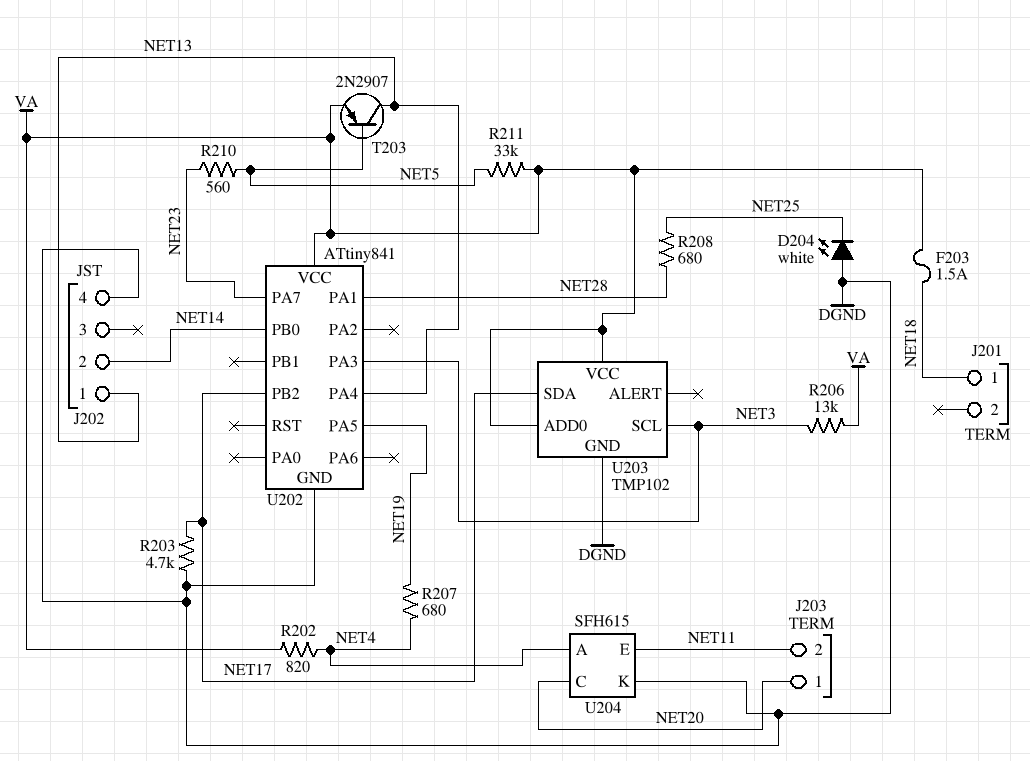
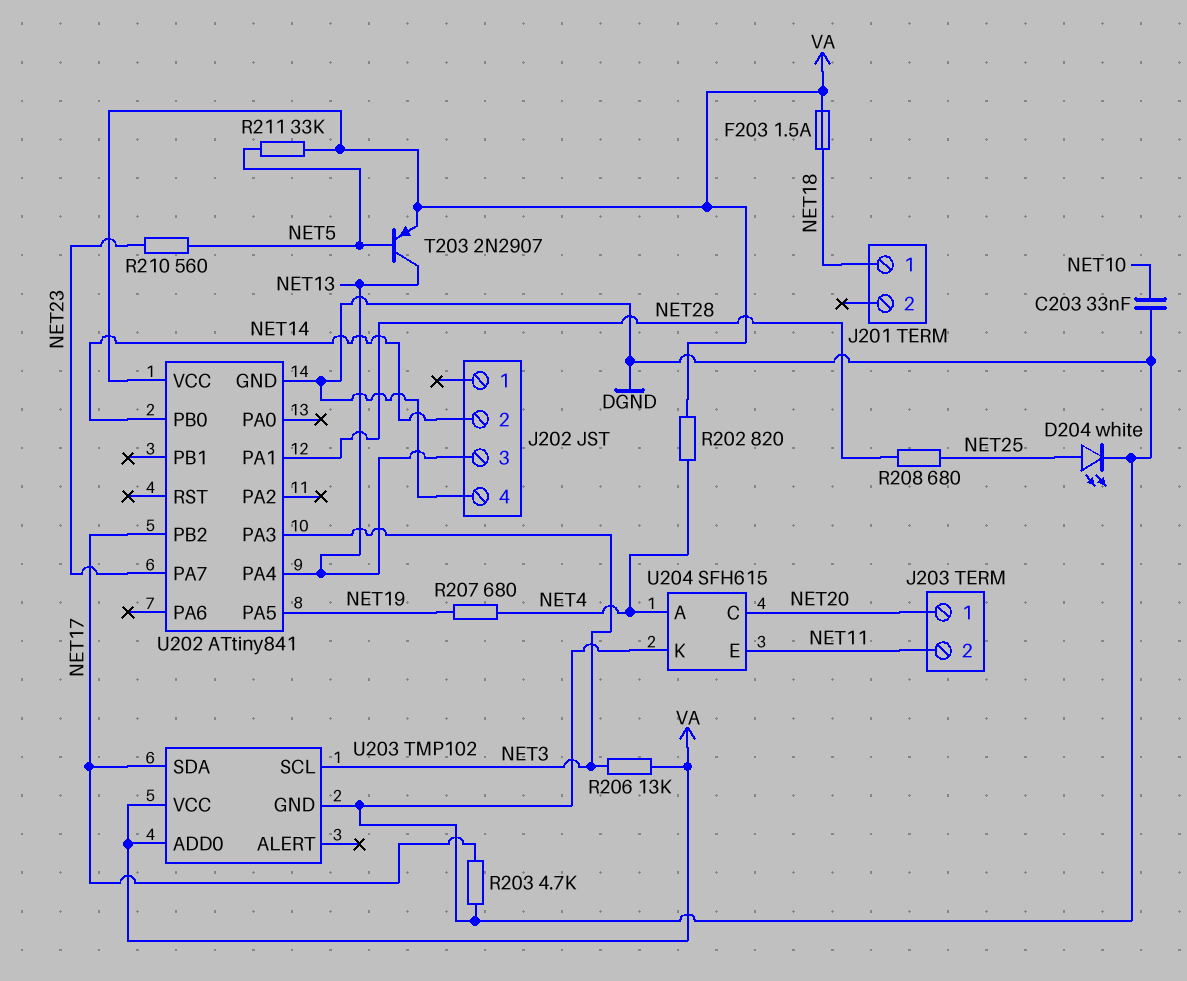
C203: none -> 33nF (DGND, NET10)
D204: LED white (A DGND, K NET25) -> LED white (A NET25, K DGND)
J202 pin 1: NET13 -> none
J202 pin 3: none -> NET13

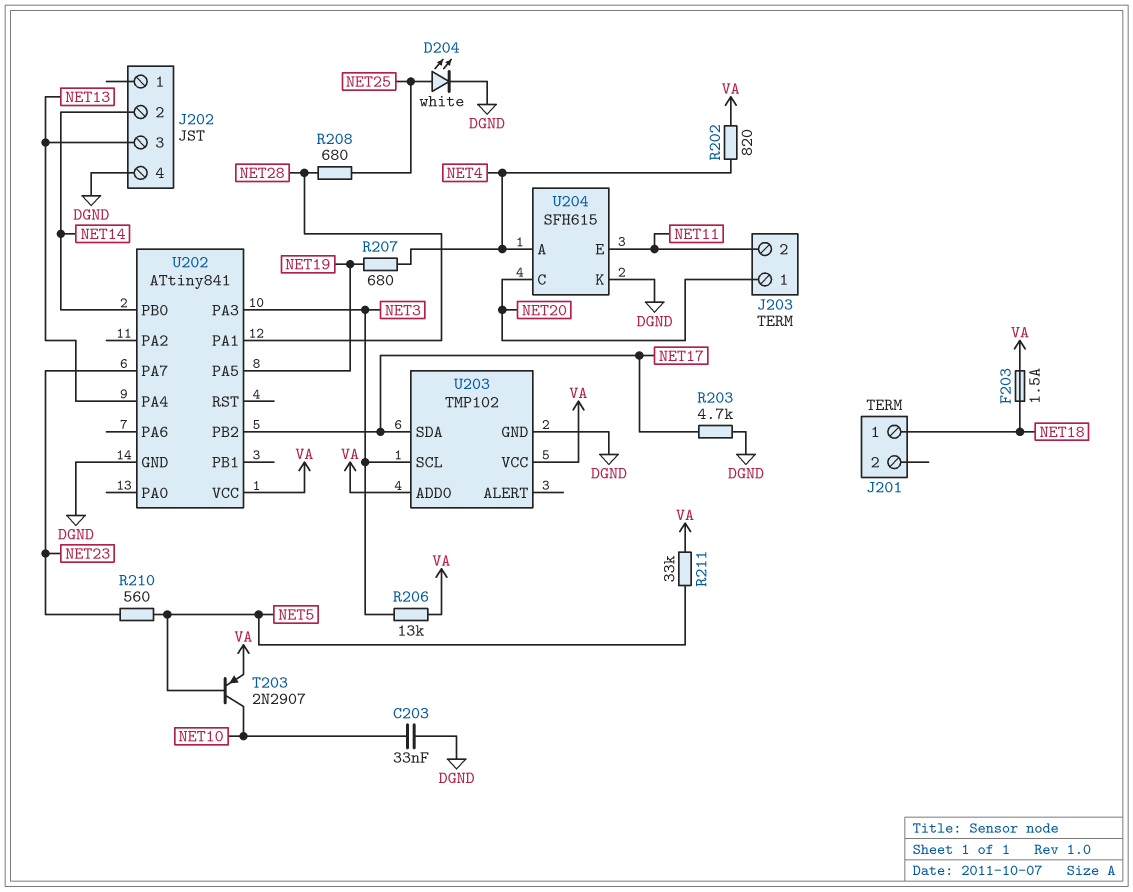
T203: PNP 2N2907 (B NET5, C NET13, E VA) -> PNP 2N2907 (B NET5, C NET10, E VA)

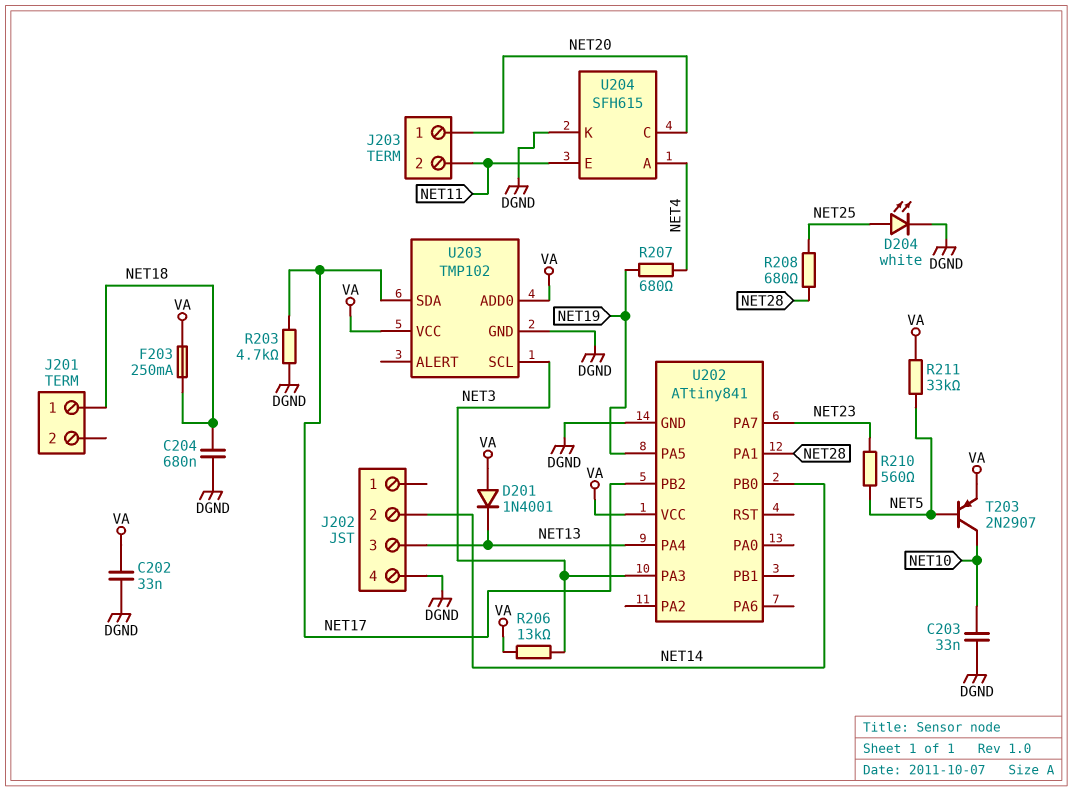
C202: none -> 33nF (DGND, VA)
C204: none -> 680nF (DGND, NET18)
D201: none -> diode 1N4001 (A VA, K NET13)
F203: 1.5A (NET18, VA) -> 250mA (NET18, VA)
R202: 820 (NET4, VA) -> none

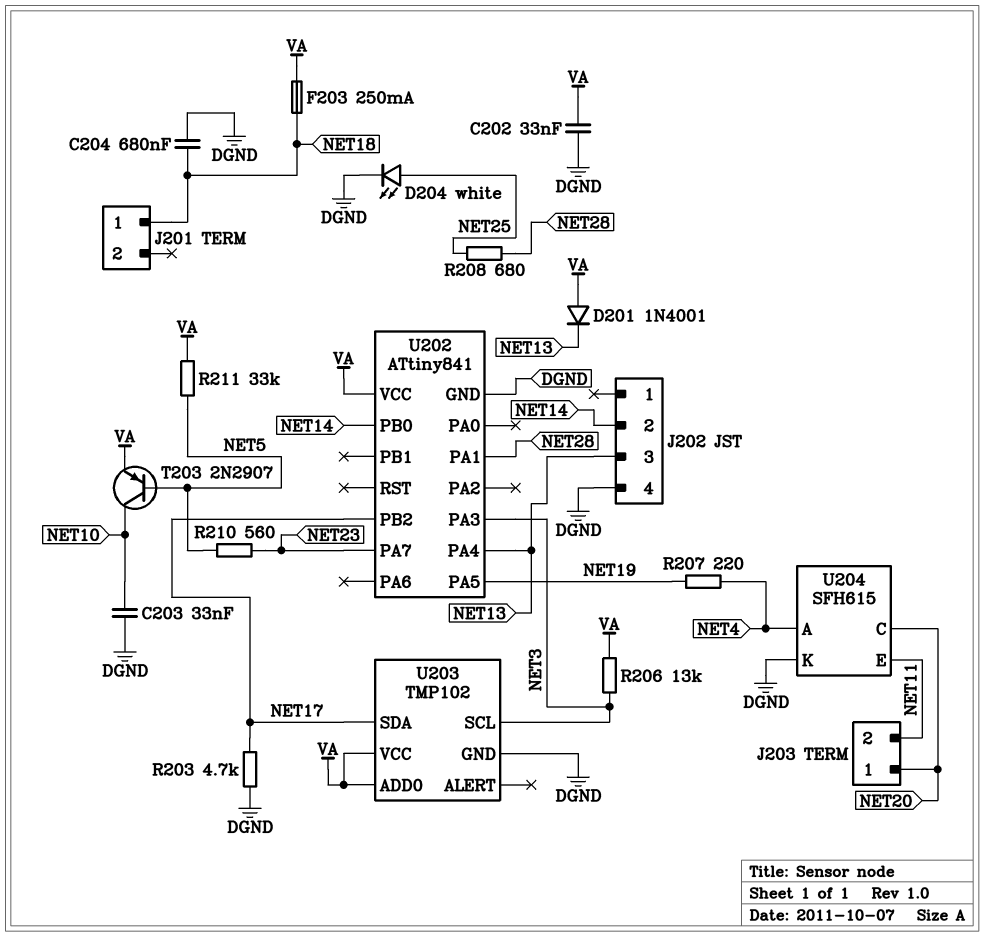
R207: 680 (NET4, NET19) -> 220 (NET4, NET19)

